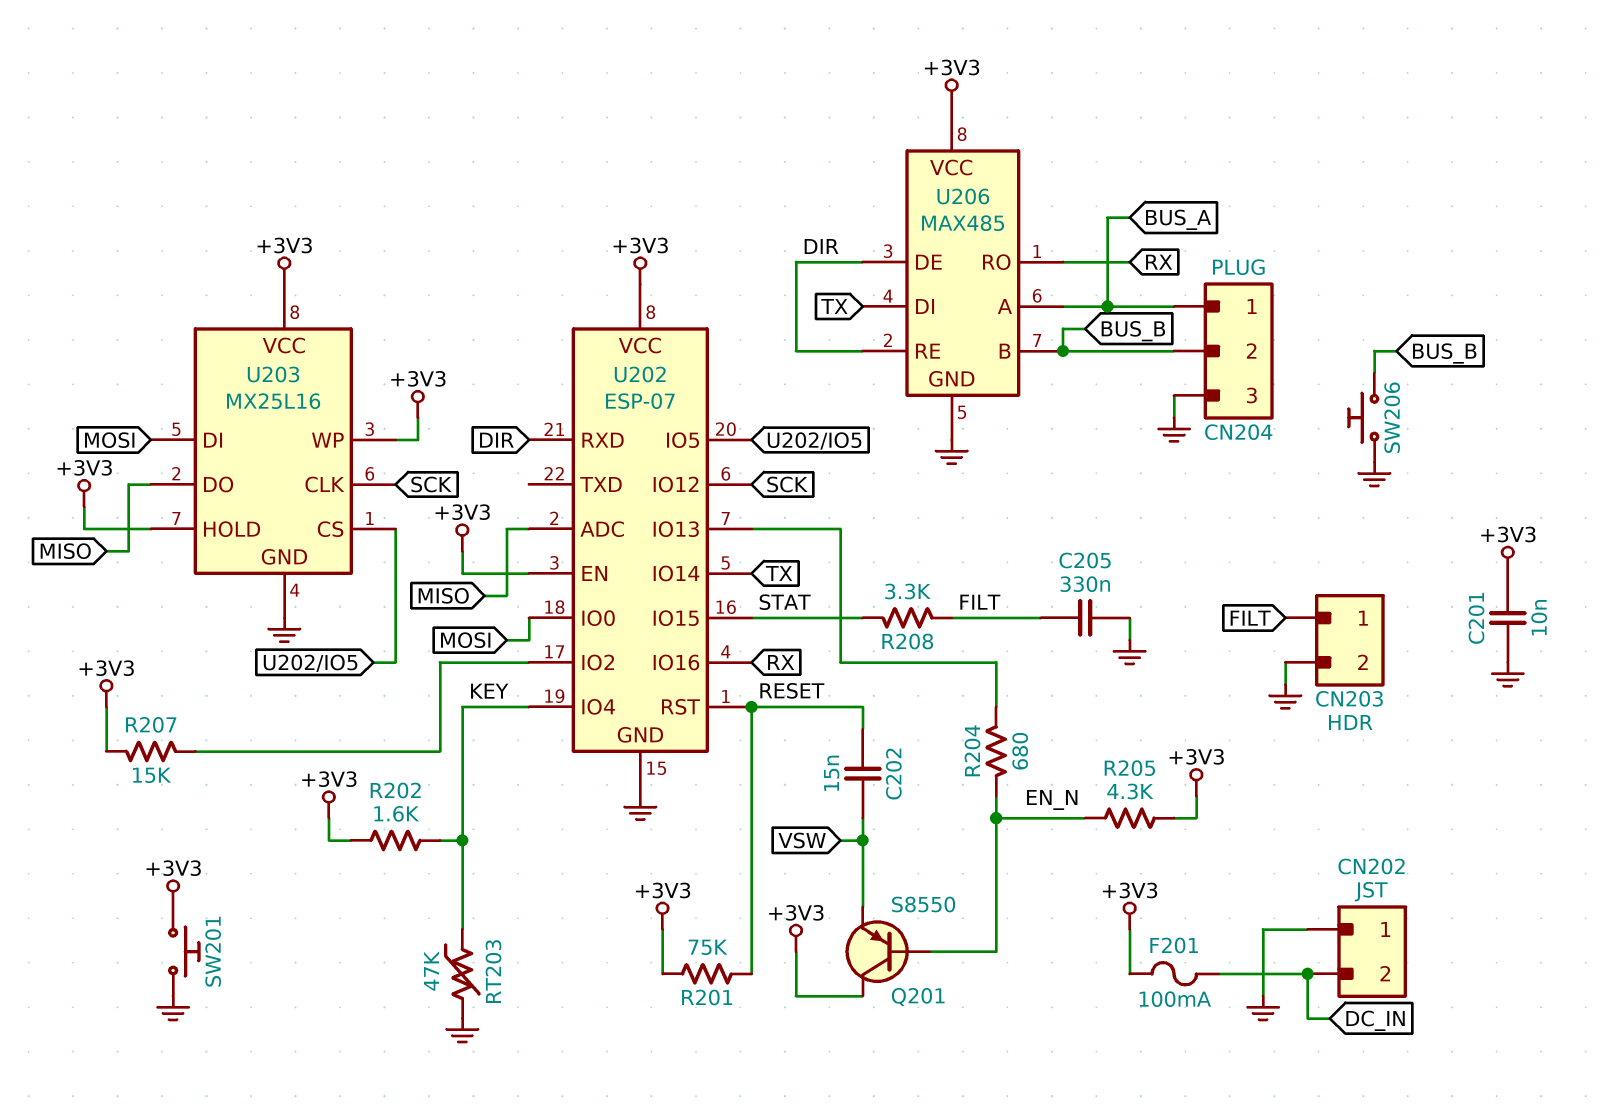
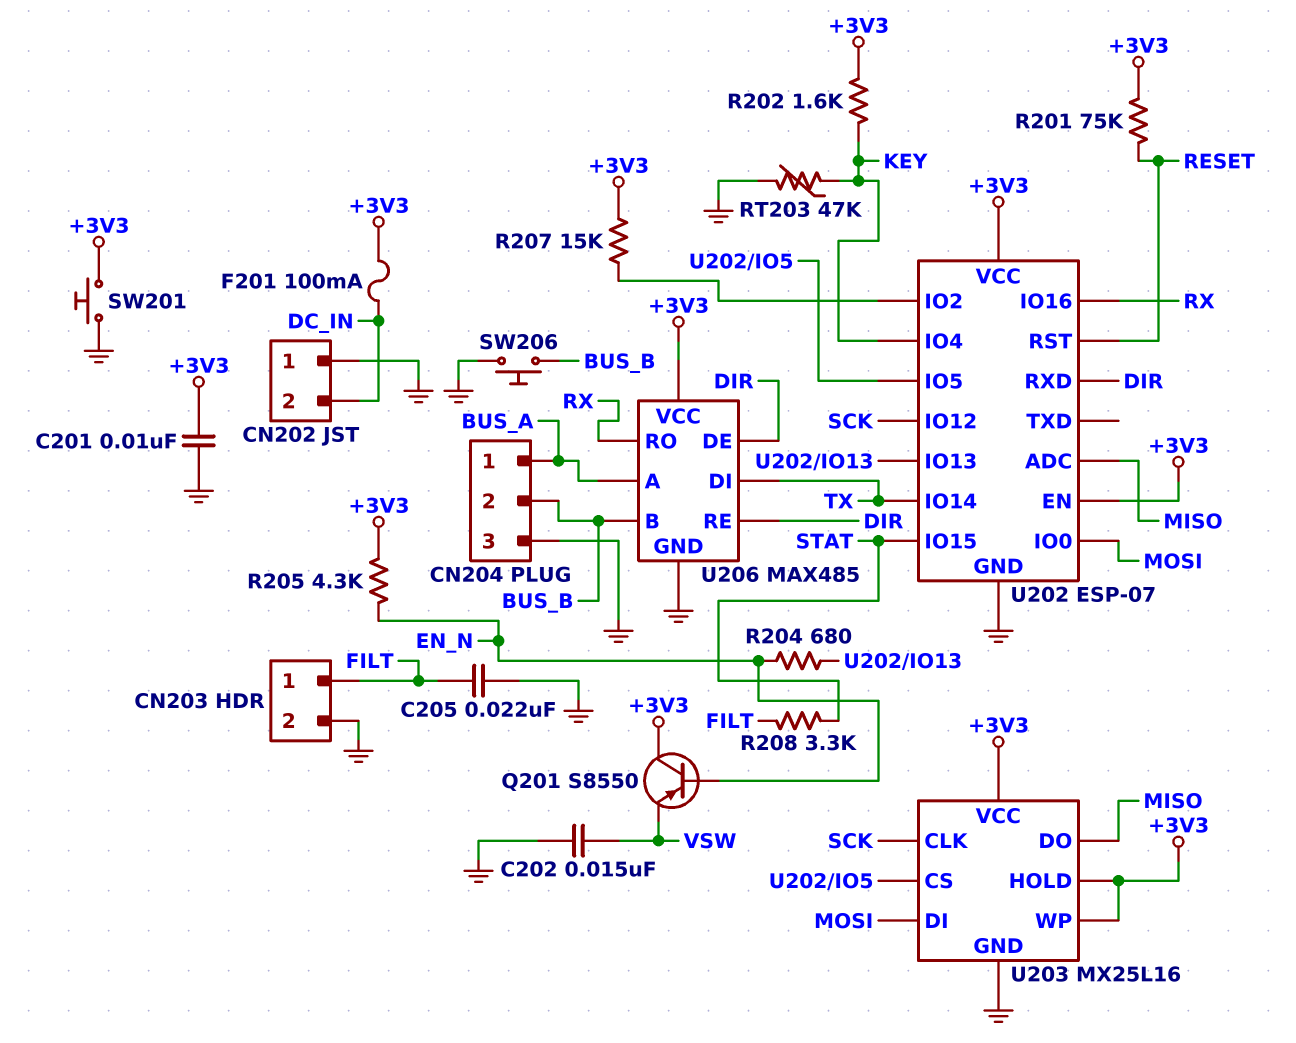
C202: 15nF (RESET, VSW) -> 15nF (GND, VSW)
C205: 330nF (FILT, GND) -> 22nF (FILT, GND)

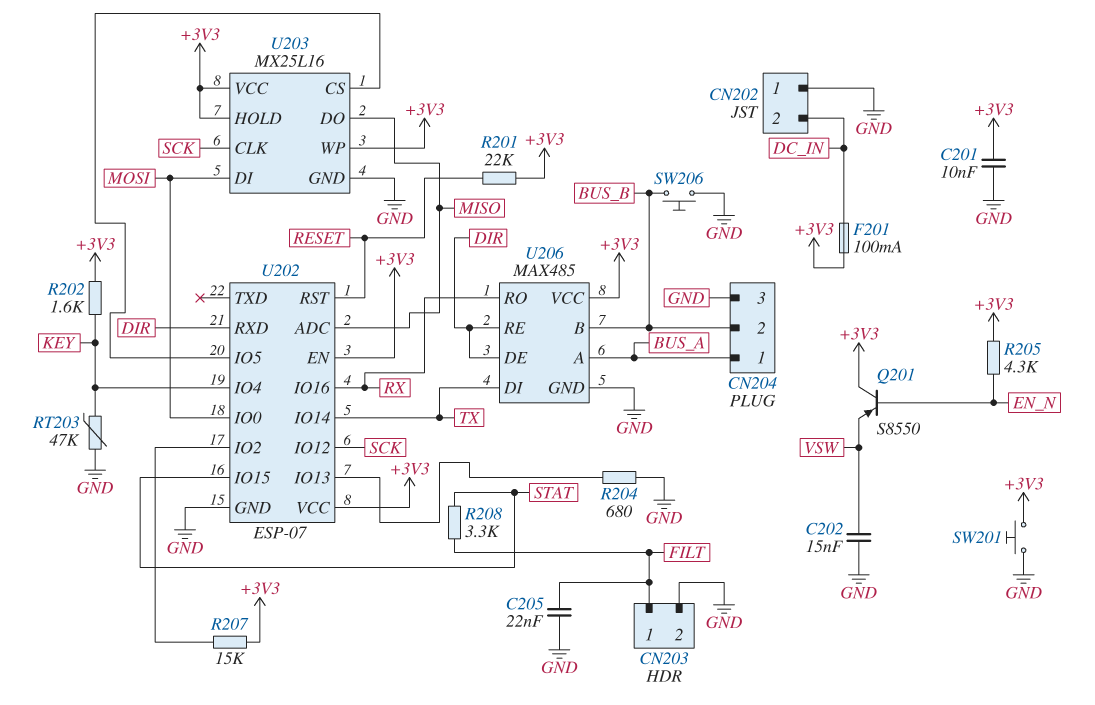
R201: 75k (+3V3, RESET) -> 22k (+3V3, RESET)
R204: 680 (EN_N, U202/IO13) -> 680 (GND, U202/IO13)

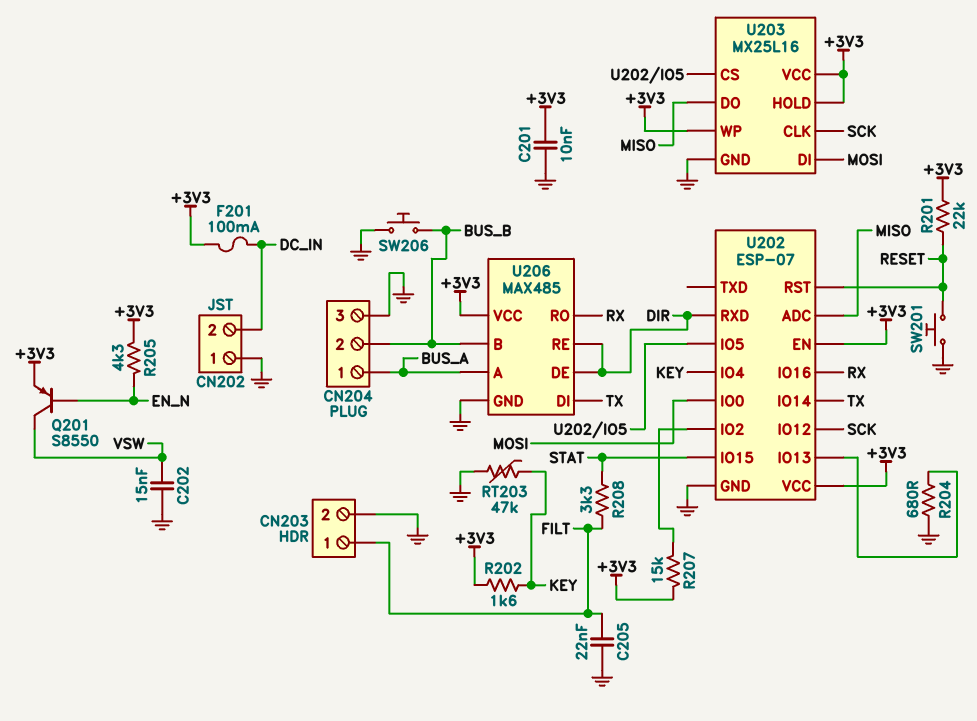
Q201: PNP S8550 (B EN_N, C +3V3, E VSW) -> PNP S8550 (B EN_N, C VSW, E +3V3)
SW201: button (+3V3, GND) -> button (GND, RESET)

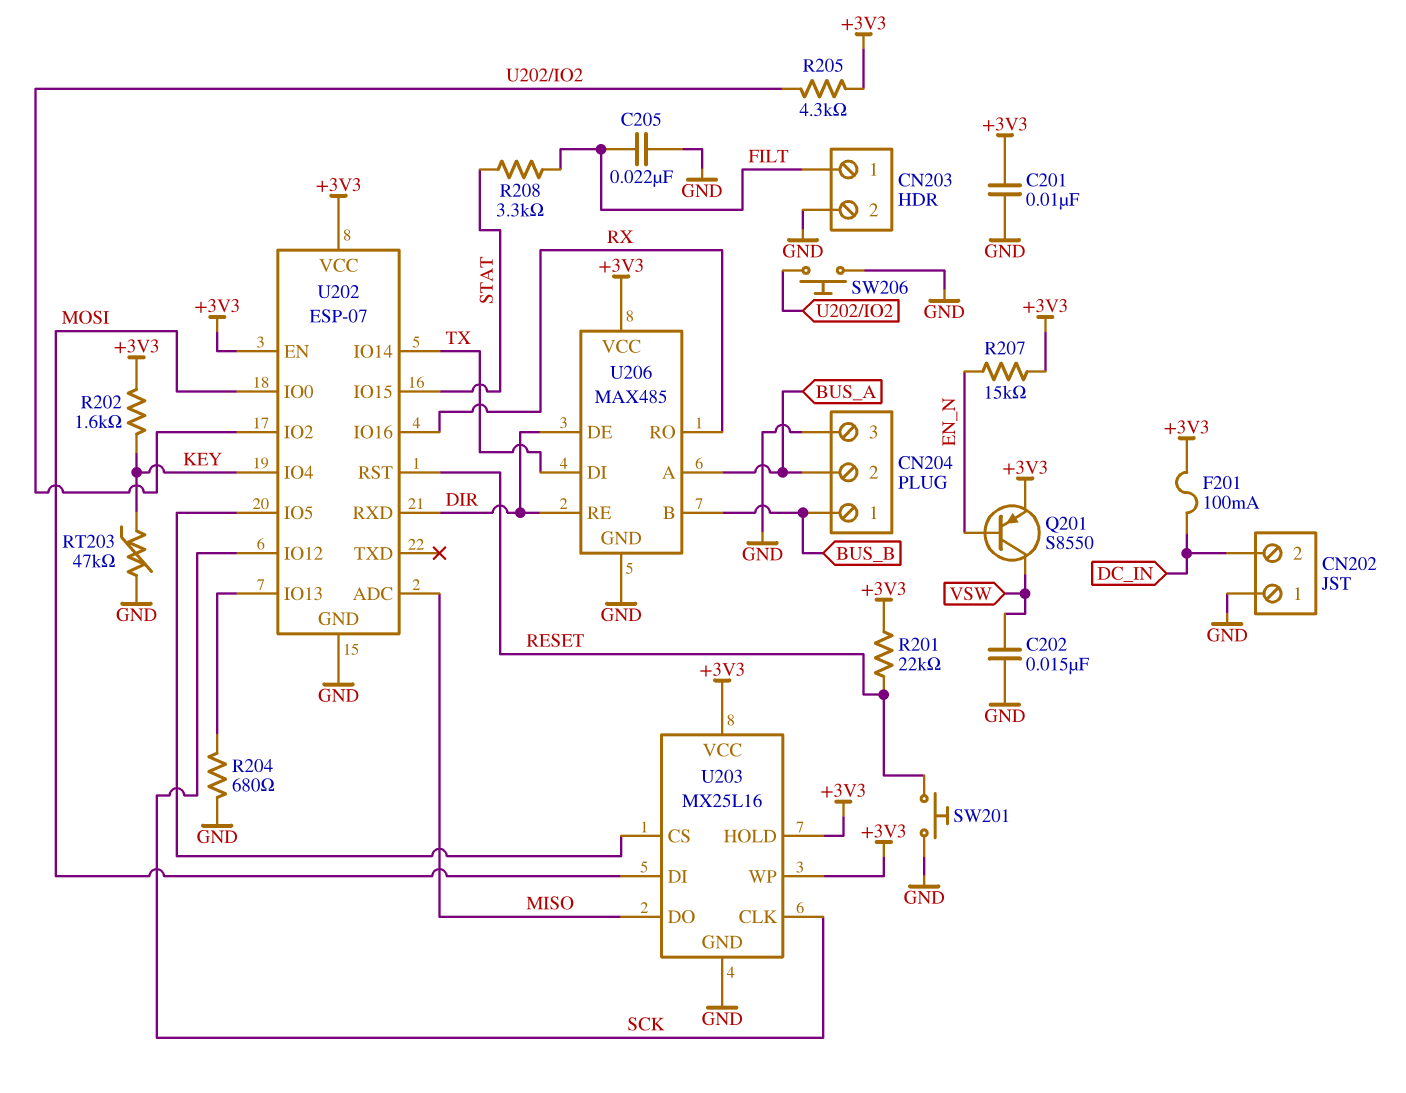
CN204 pin 1: BUS_A -> BUS_B
CN204 pin 2: BUS_B -> BUS_A
R205: 4.3k (+3V3, EN_N) -> 4.3k (+3V3, U202/IO2)
R207: 15k (+3V3, U202/IO2) -> 15k (+3V3, EN_N)
SW206: button (BUS_B, GND) -> button (GND, U202/IO2)

